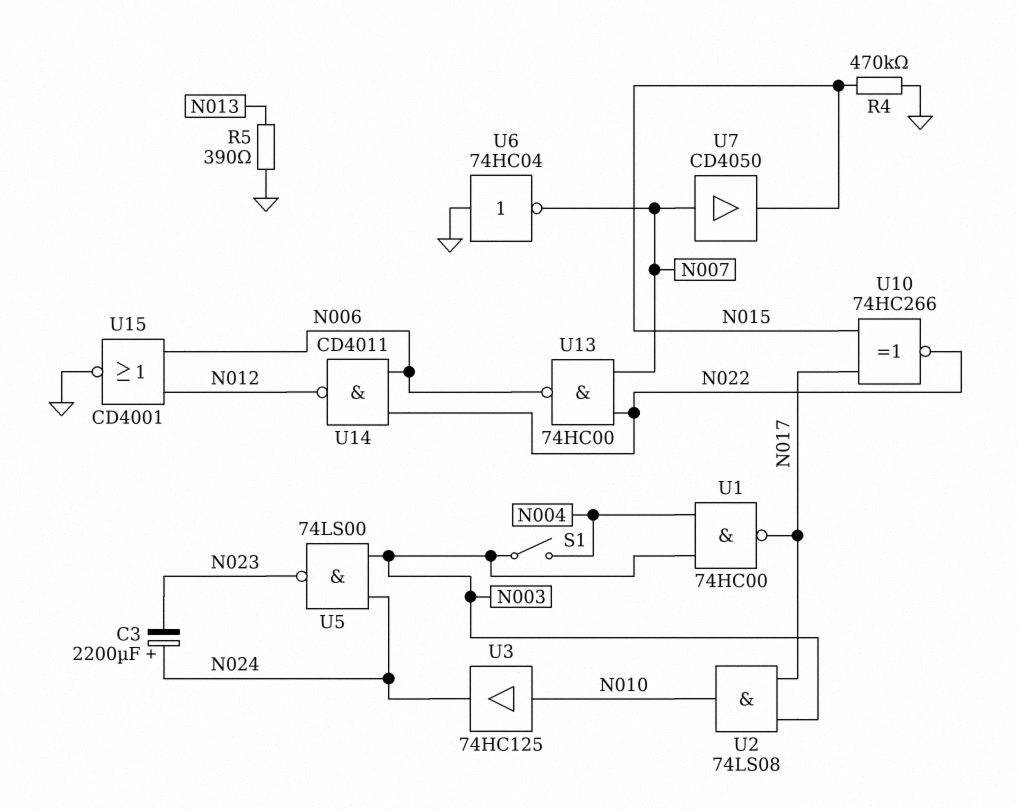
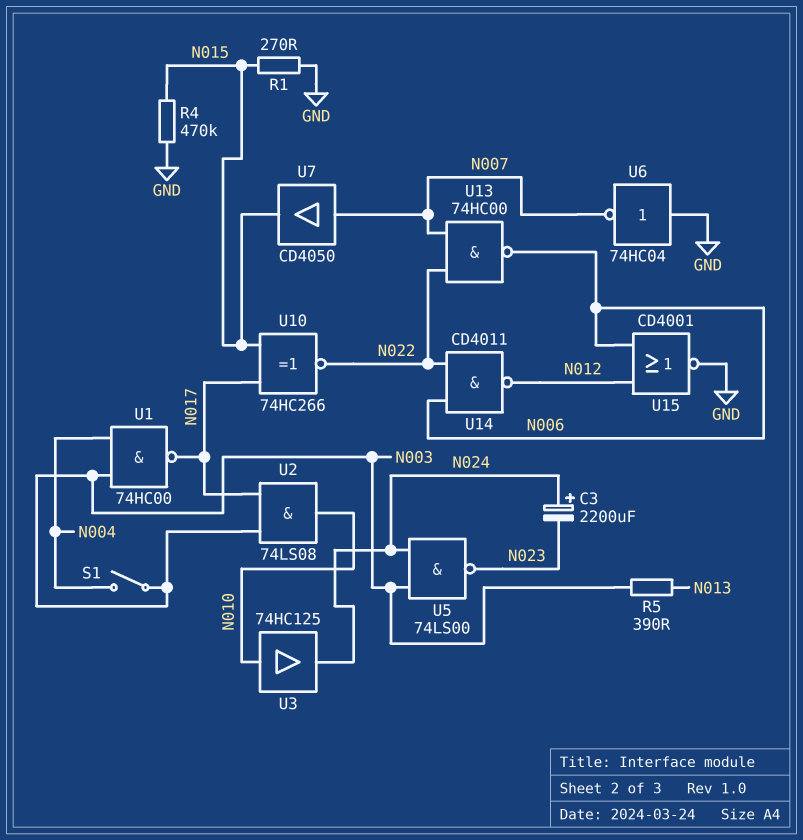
R1: none -> 270 (GND, N015)
R5: 390 (GND, N013) -> 390 (N003, N013)

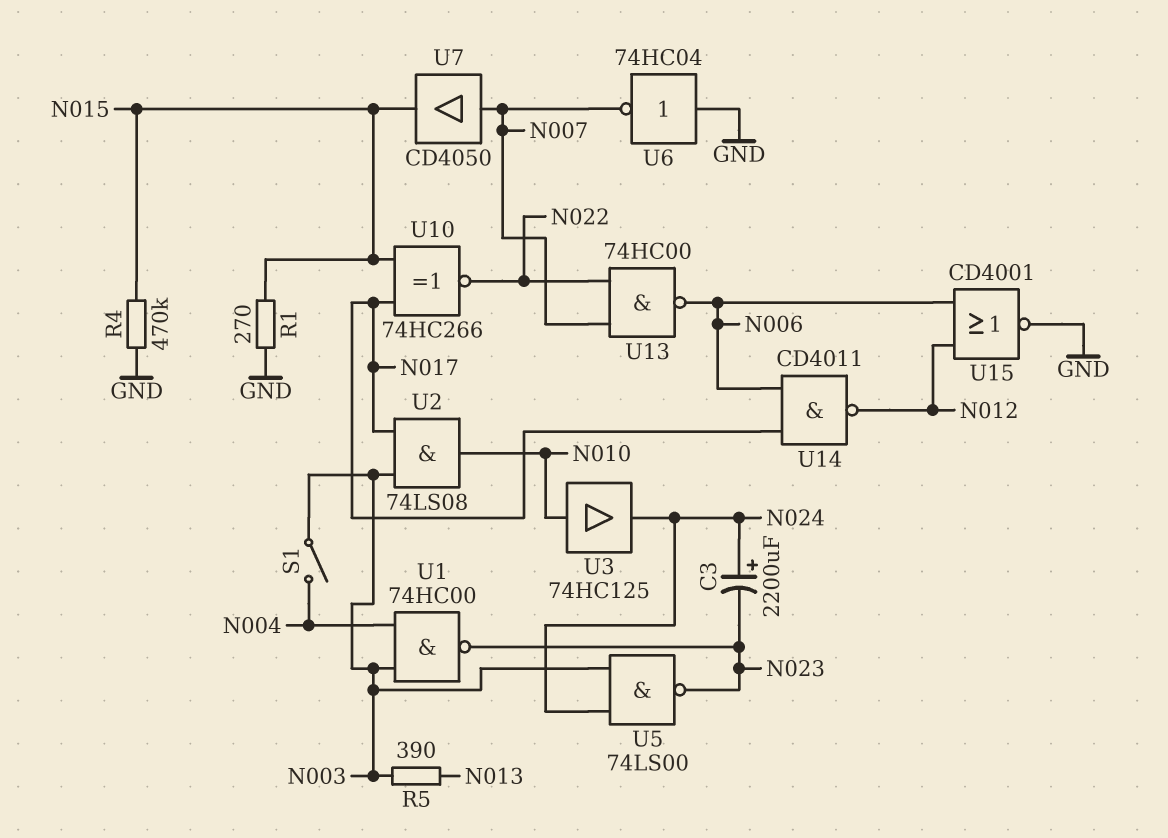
U1: NAND 74HC00 (in N003, in N004, out N017) -> NAND 74HC00 (in N003, in N004, out N023)
U14: NAND CD4011 (in N006, in N022, out N012) -> NAND CD4011 (in N006, in N017, out N012)

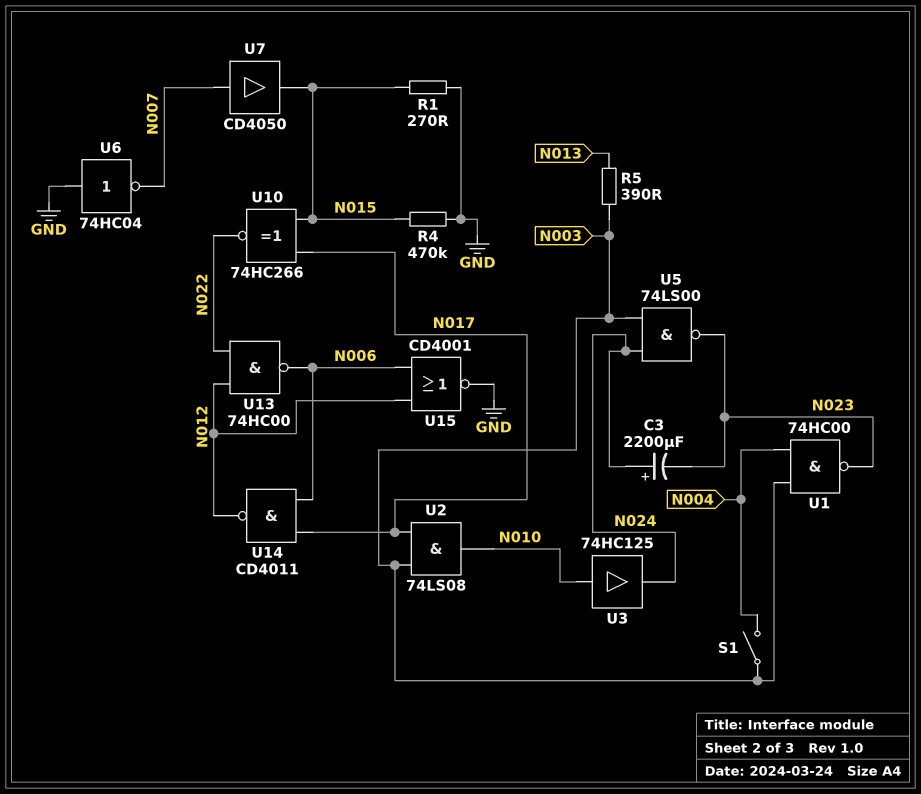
U13: NAND 74HC00 (in N007, in N022, out N006) -> NAND 74HC00 (in N012, in N022, out N006)

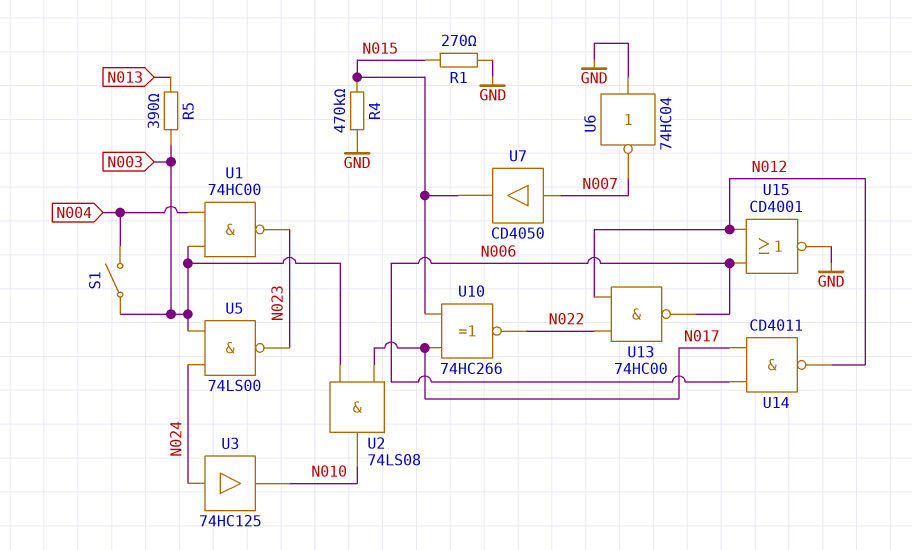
C3: 2200uF (plus N024, minus N023) -> none
U3: buffer 74HC125 (in N010, out N024) -> buffer 74HC125 (in N024, out N010)

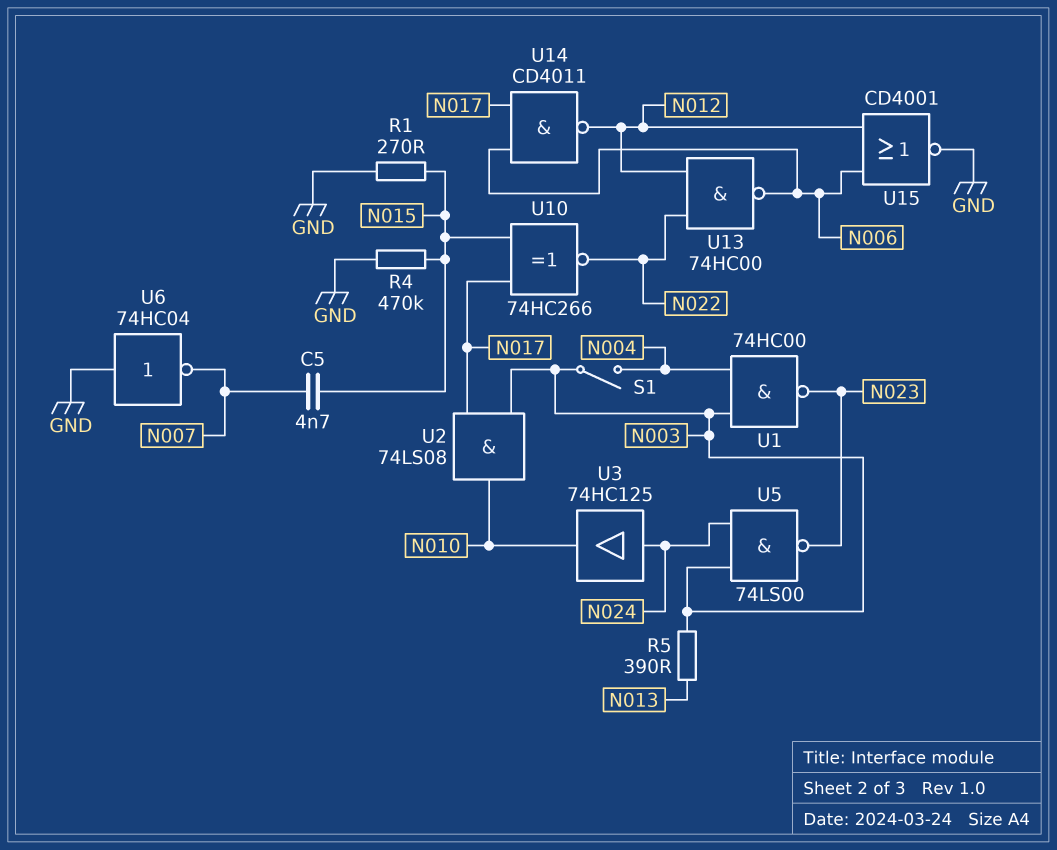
C5: none -> 4.7nF (N007, N015)
U7: buffer CD4050 (in N007, out N015) -> none

